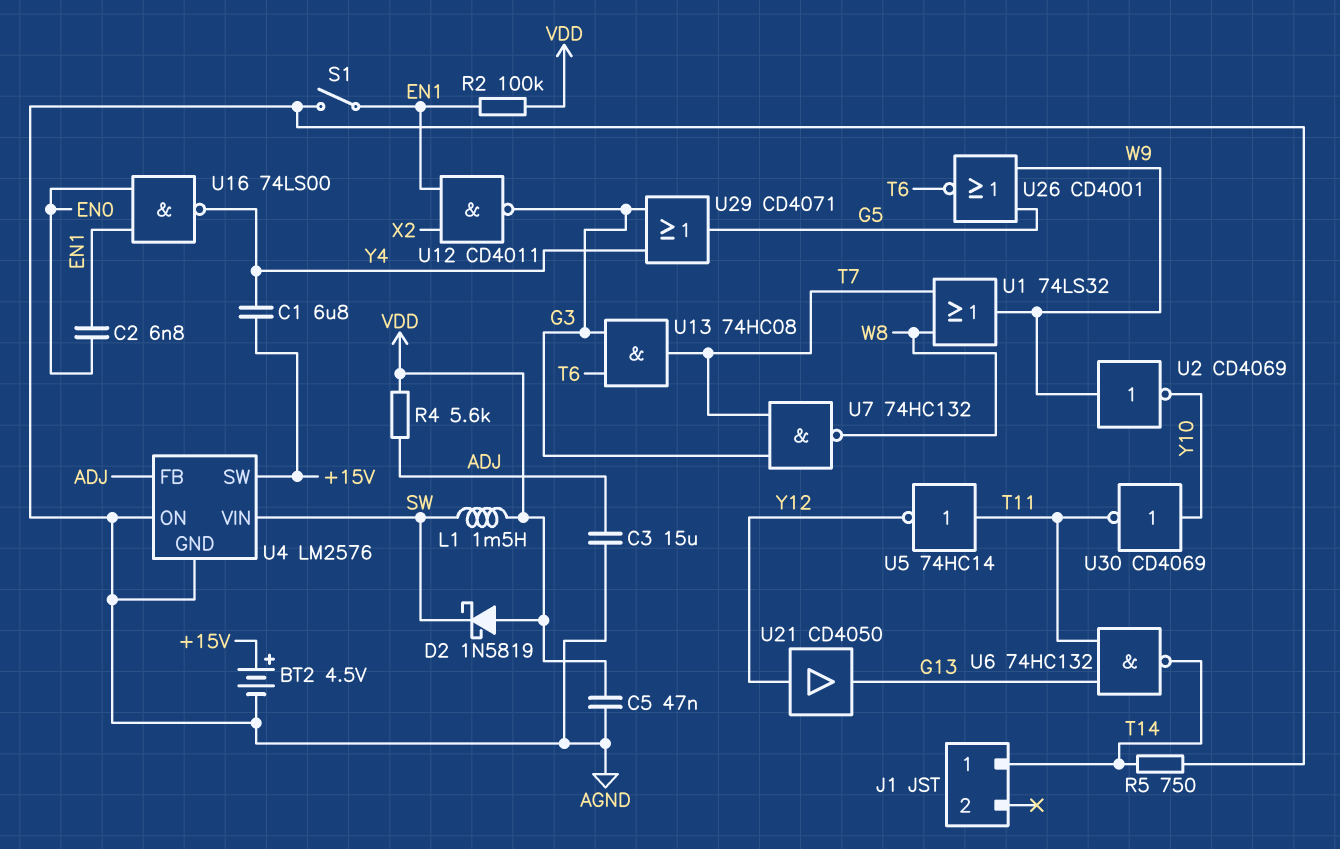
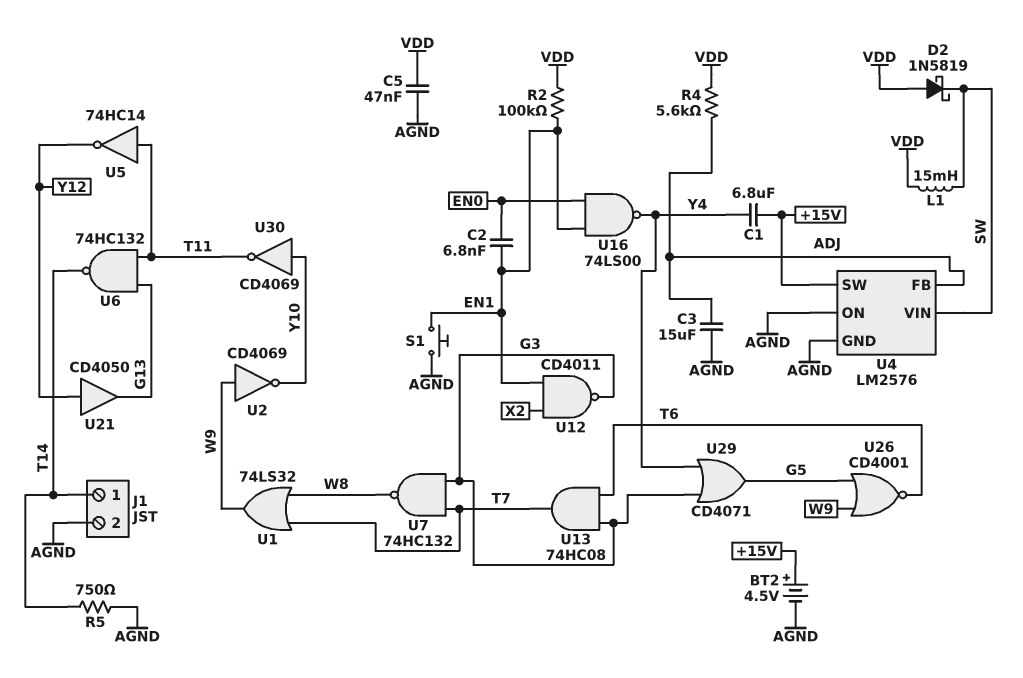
J1 pin 2: none -> AGND
L1: 1.5mH (SW, VDD) -> 15mH (SW, VDD)
S1: switch (AGND, EN1) -> button (AGND, EN1)

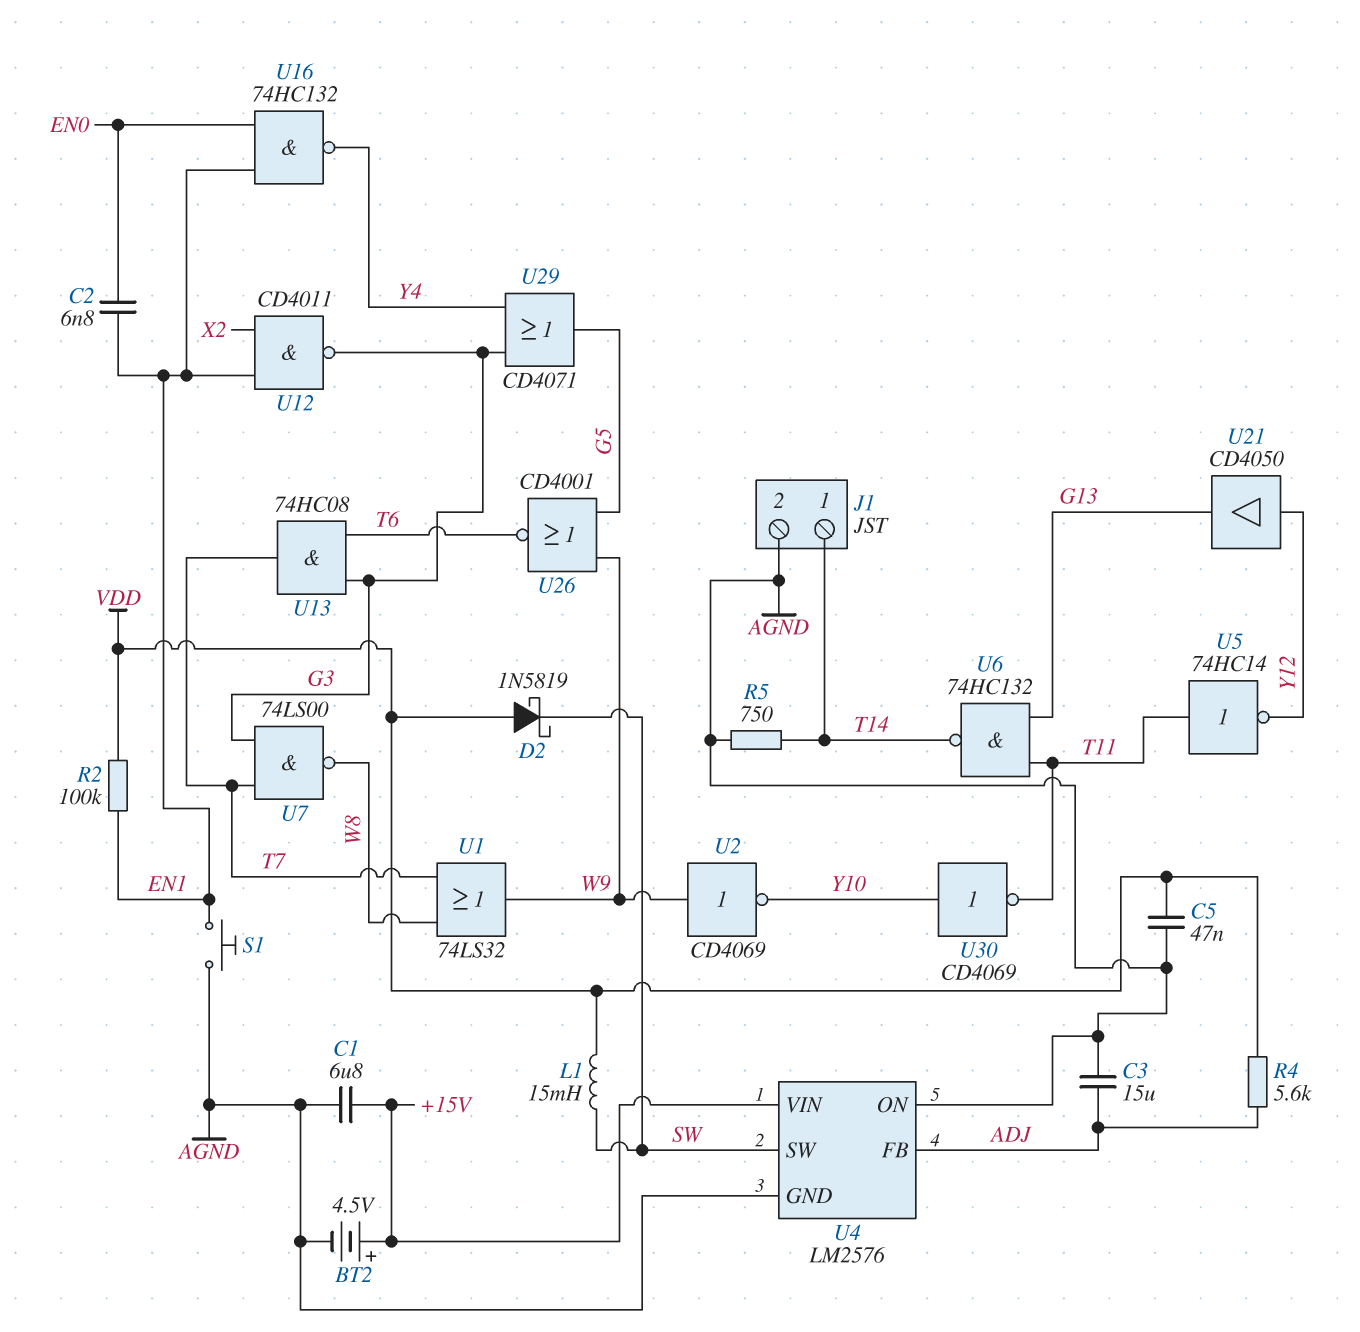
C1: 6.8uF (+15V, Y4) -> 6.8uF (+15V, AGND)
U4 pin SW: +15V -> SW
U4 pin VIN: SW -> +15V
U7: NAND 74HC132 (in G3, in T7, out W8) -> NAND 74LS00 (in G3, in T7, out W8)
U16: NAND 74LS00 (in EN0, in EN1, out Y4) -> NAND 74HC132 (in EN0, in EN1, out Y4)

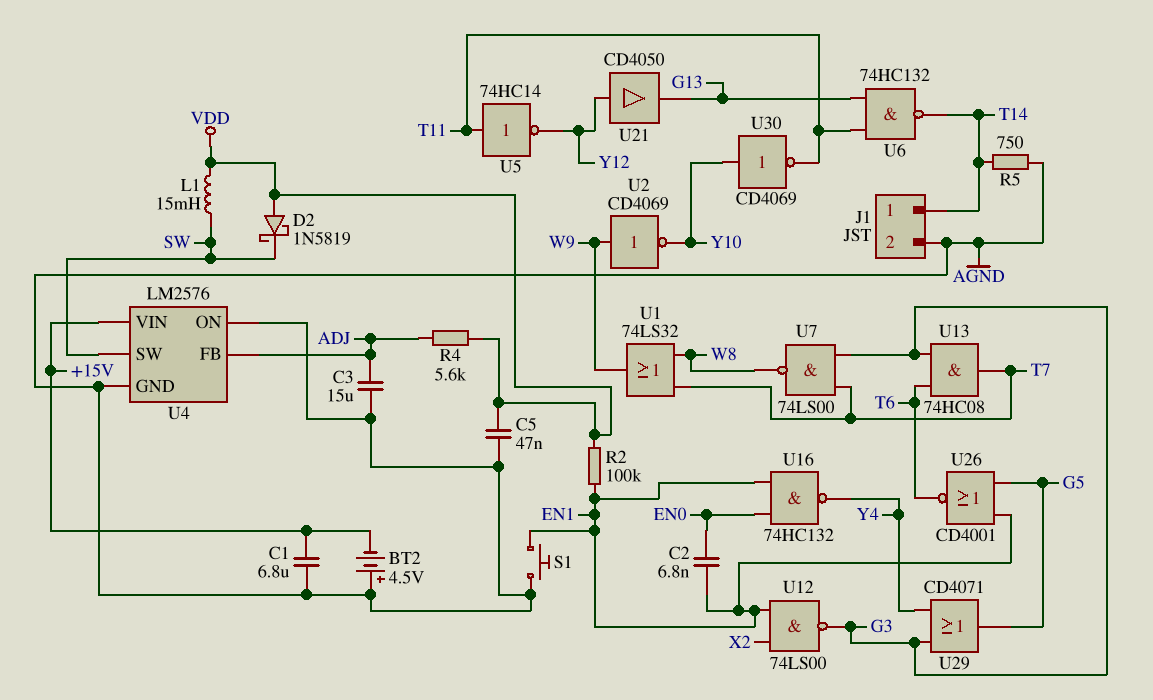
BT2: 4.5V (plus +15V, minus AGND) -> 4.5V (plus AGND, minus +15V)
U12: NAND CD4011 (in EN1, in X2, out G3) -> NAND 74LS00 (in EN1, in X2, out G3)
U26: NOR CD4001 (in G5, in W9, out T6) -> NOR CD4001 (in EN1, in G5, out T6)

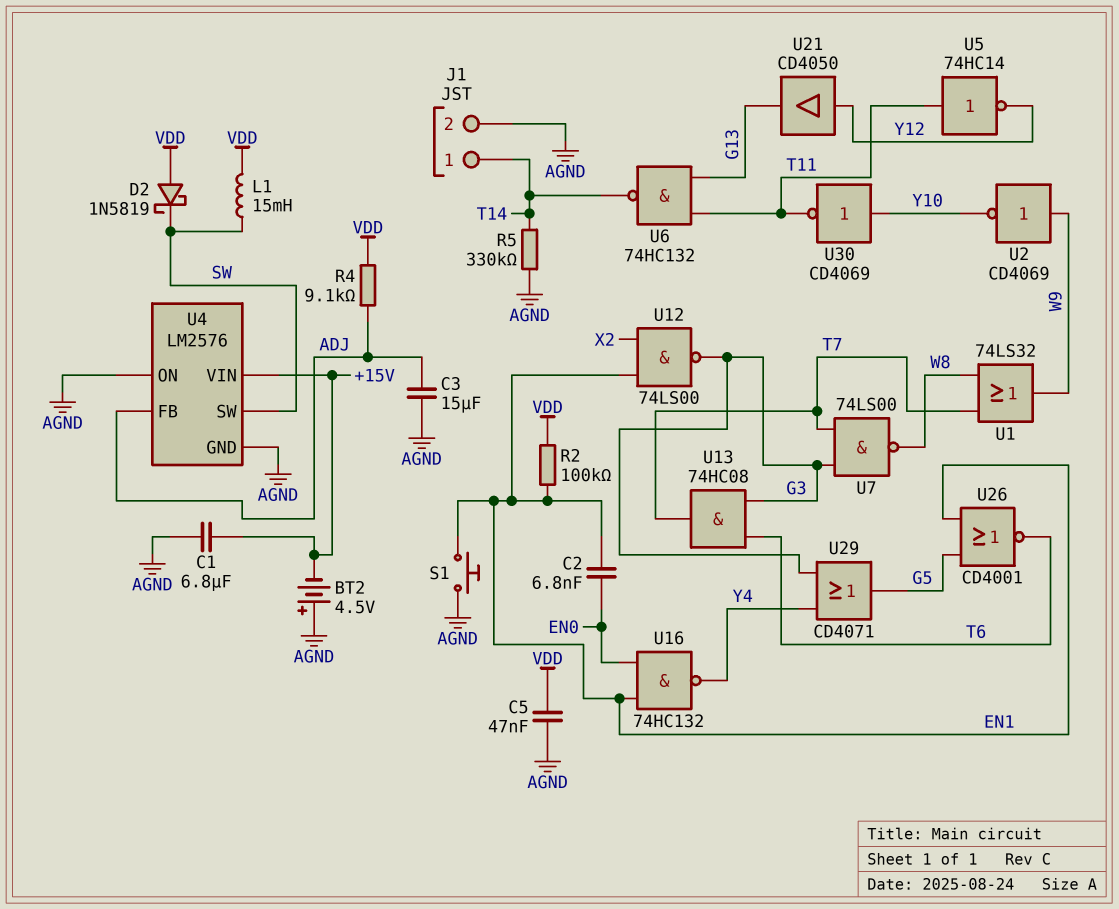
R4: 5.6k (ADJ, VDD) -> 9.1k (ADJ, VDD)
R5: 750 (AGND, T14) -> 330k (AGND, T14)

